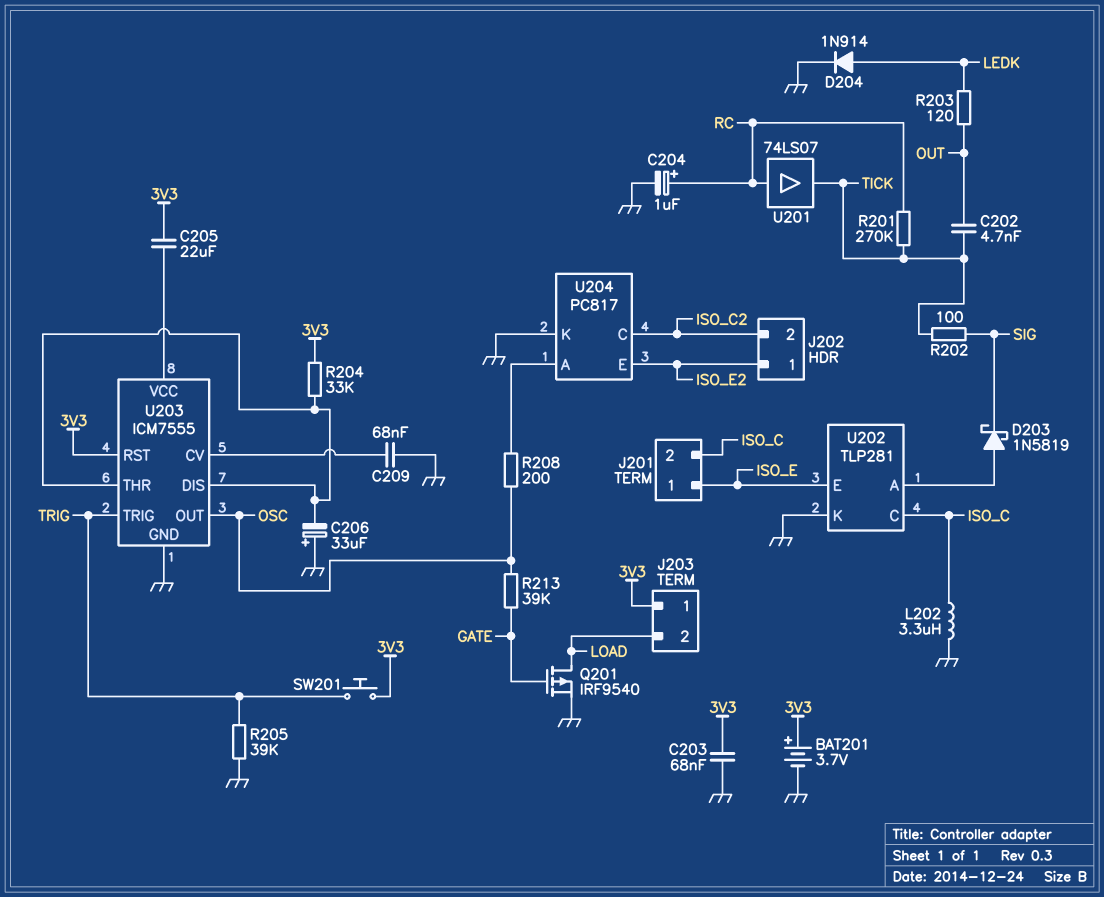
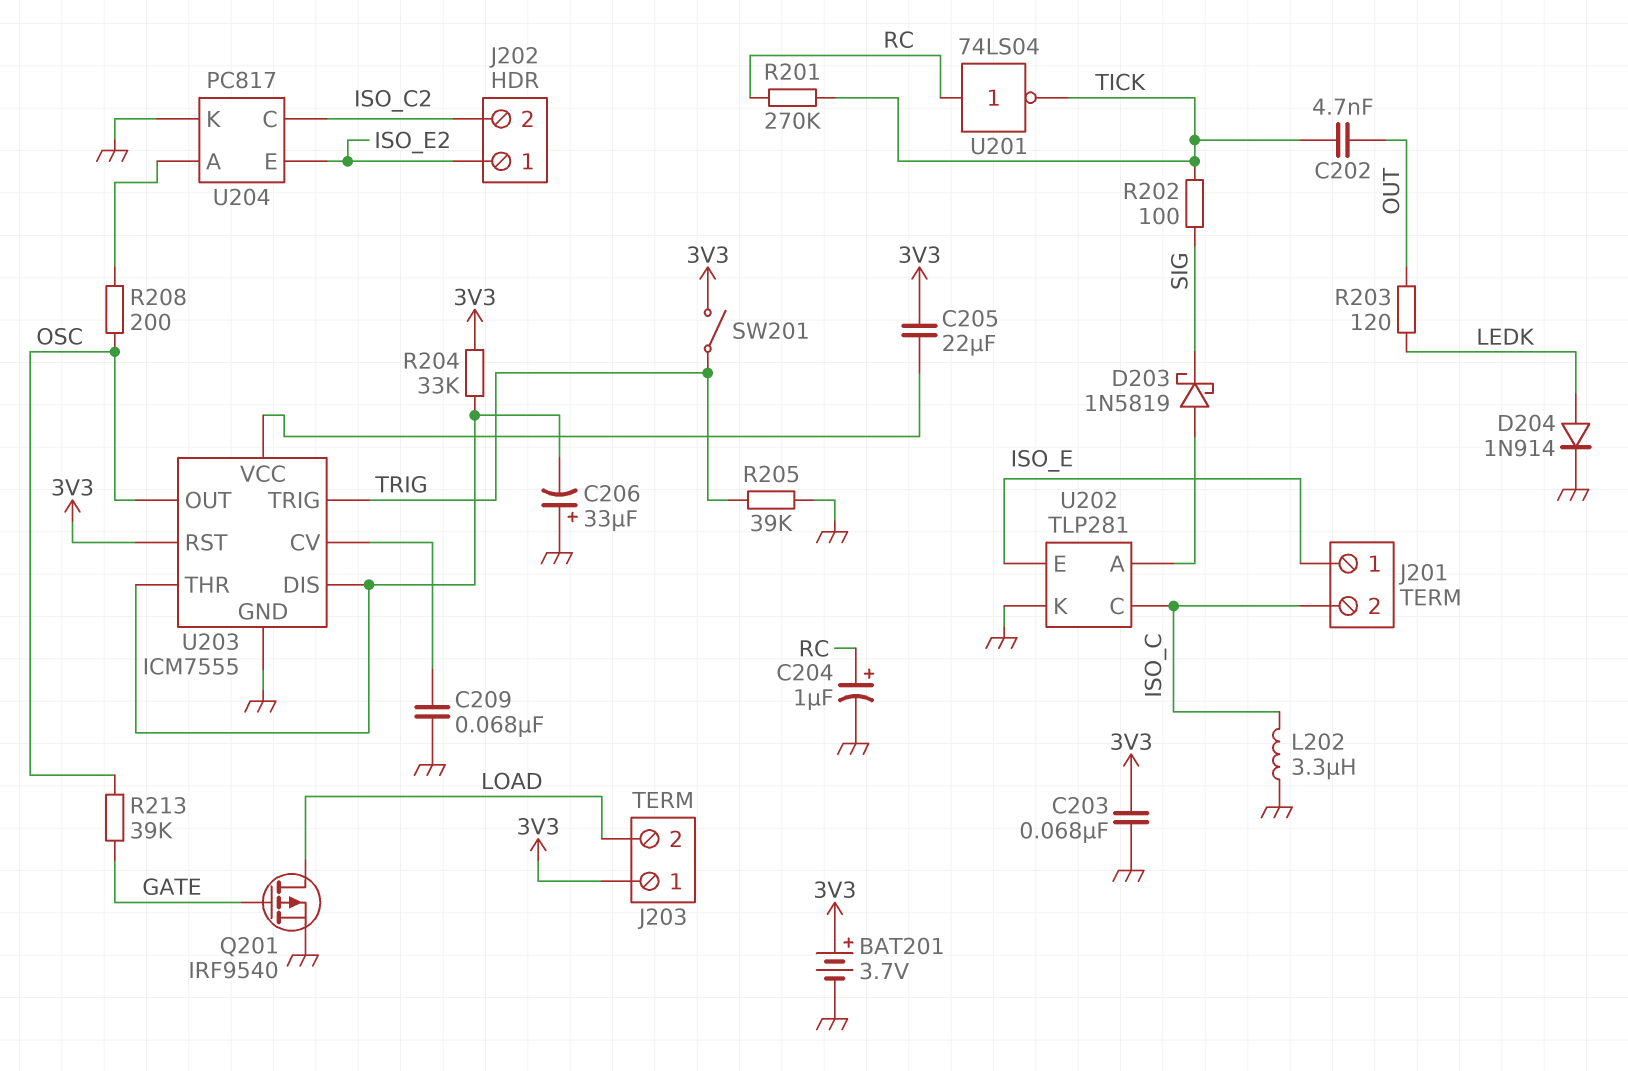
SW201: button (3V3, TRIG) -> switch (3V3, TRIG)
U201: buffer 74LS07 (in RC, out TICK) -> NOT 74LS04 (in RC, out TICK)

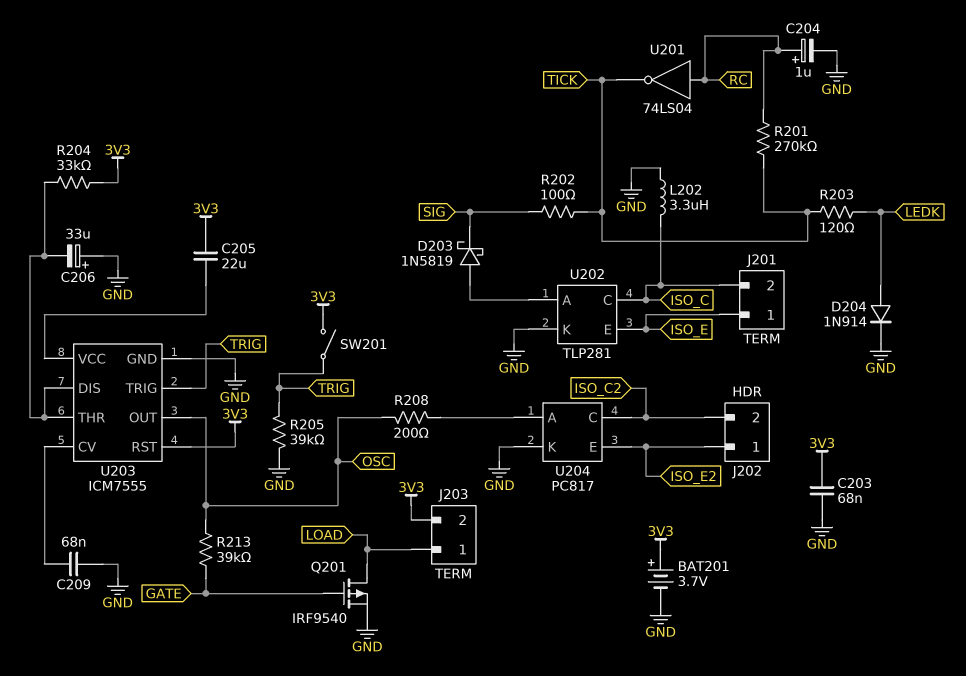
C202: 4.7nF (OUT, TICK) -> none
J203 pin 1: 3V3 -> LOAD
J203 pin 2: LOAD -> 3V3
R203: 120 (LEDK, OUT) -> 120 (LEDK, TICK)

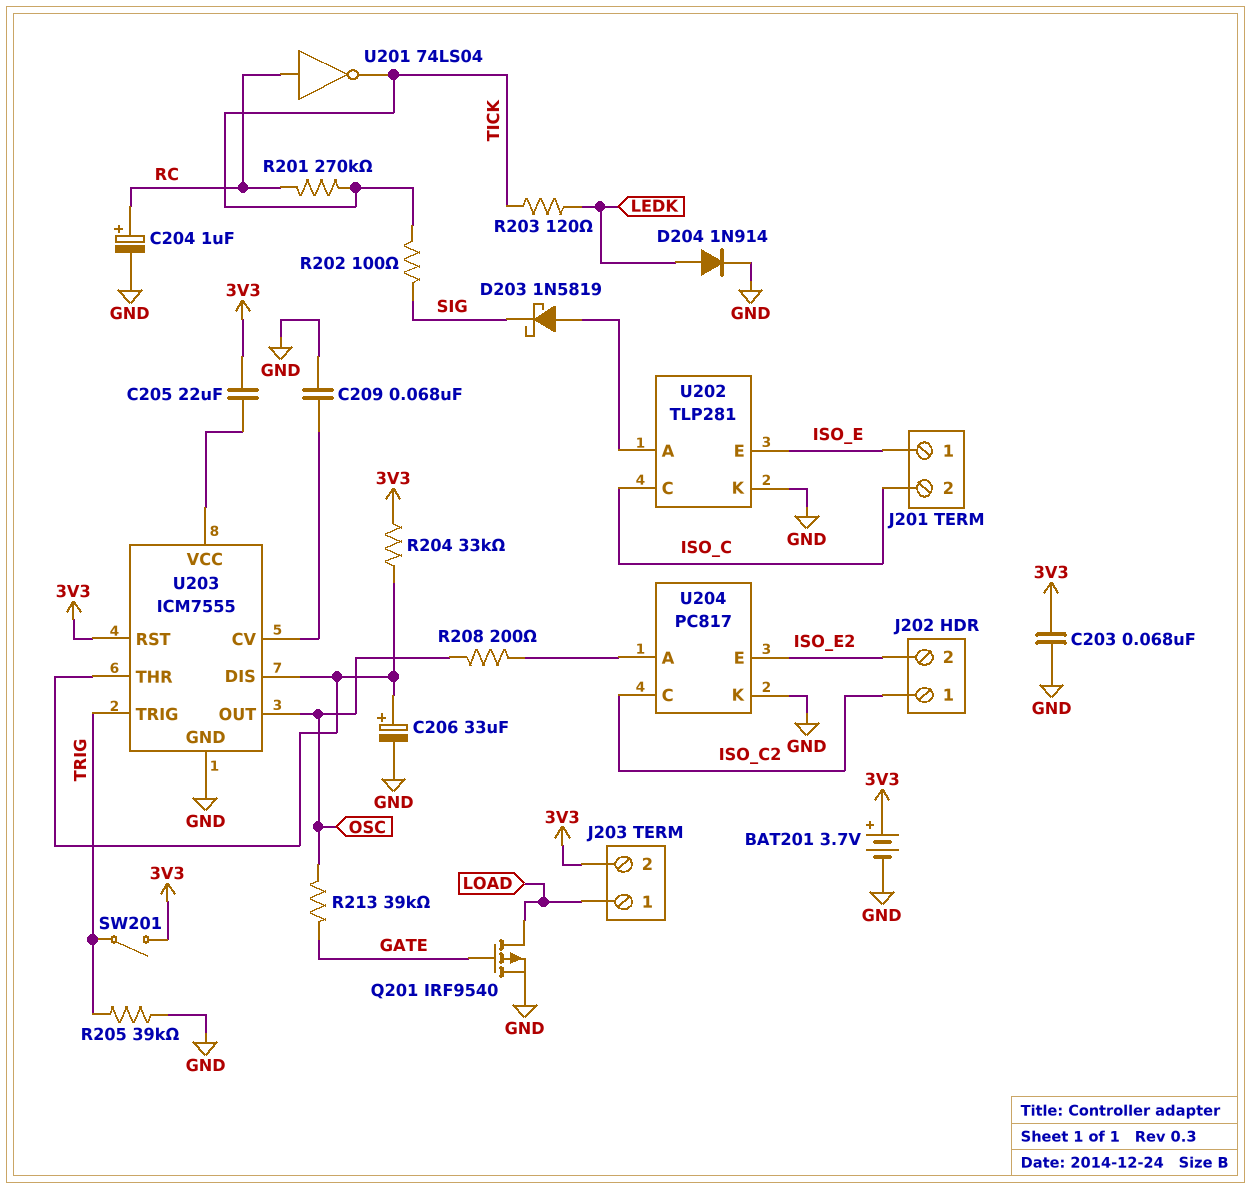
C206: 33uF (plus GND, minus U203/DIS) -> 33uF (plus U203/DIS, minus GND)
J202 pin 1: ISO_E2 -> ISO_C2
J202 pin 2: ISO_C2 -> ISO_E2
L202: 3.3uH (GND, ISO_C) -> none

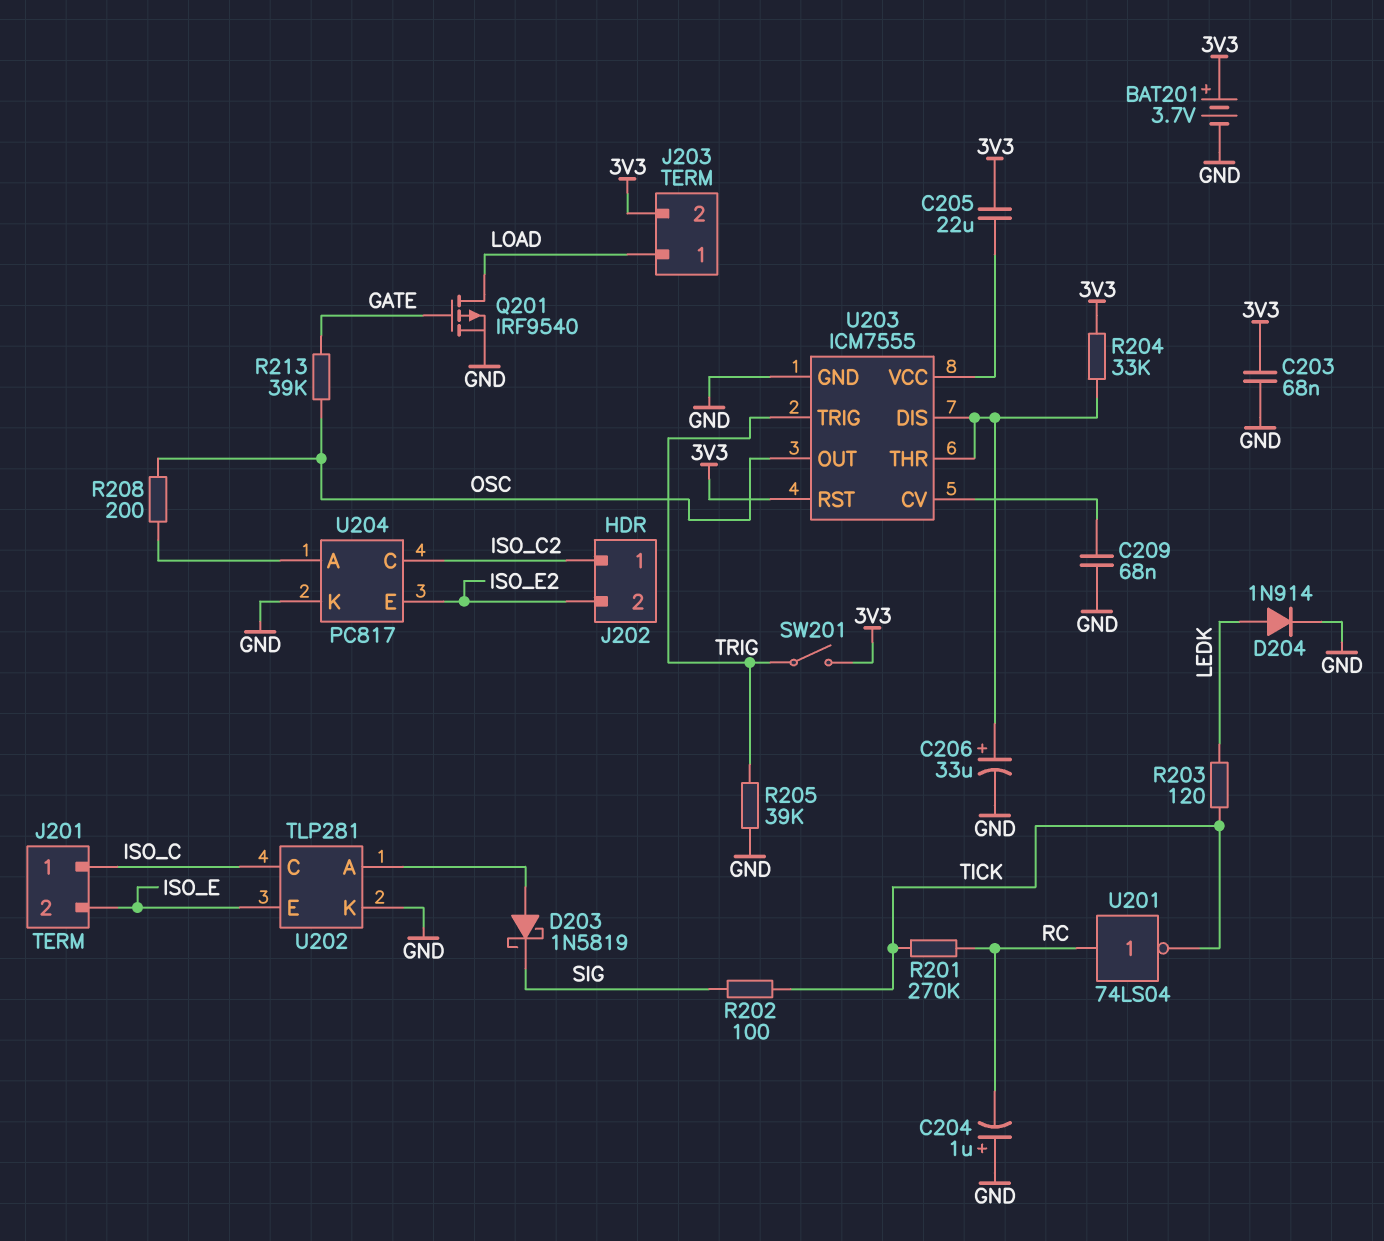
C204: 1uF (plus RC, minus GND) -> 1uF (plus GND, minus RC)
J201 pin 1: ISO_E -> ISO_C
J201 pin 2: ISO_C -> ISO_E

